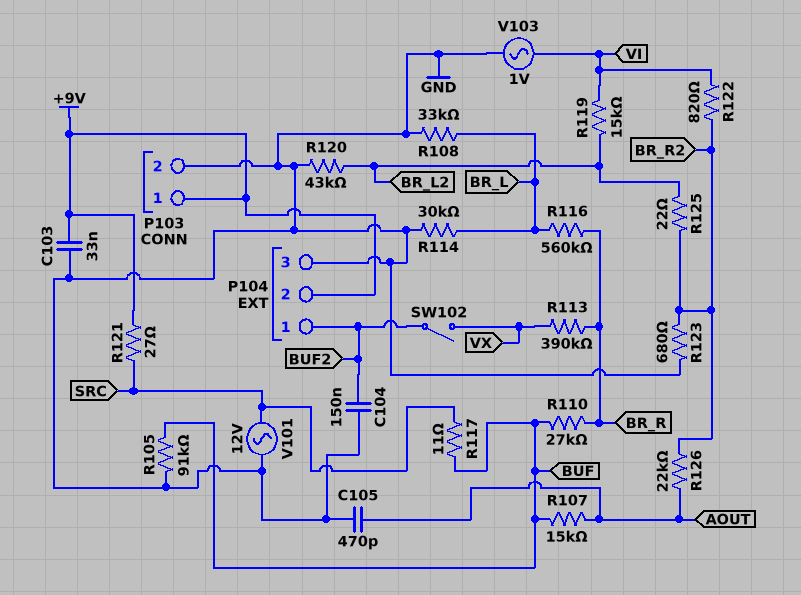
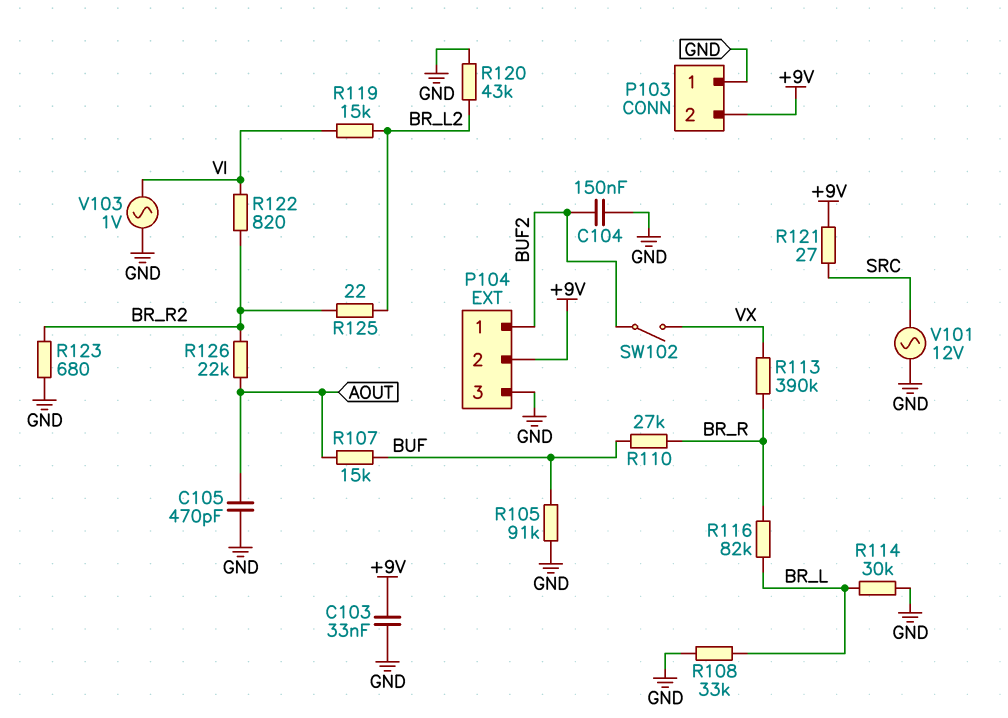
P103 pin 1: +9V -> GND
P103 pin 2: GND -> +9V
R116: 560k (BR_L, BR_R) -> 82k (BR_L, BR_R)
R117: 11 (BUF, SRC) -> none

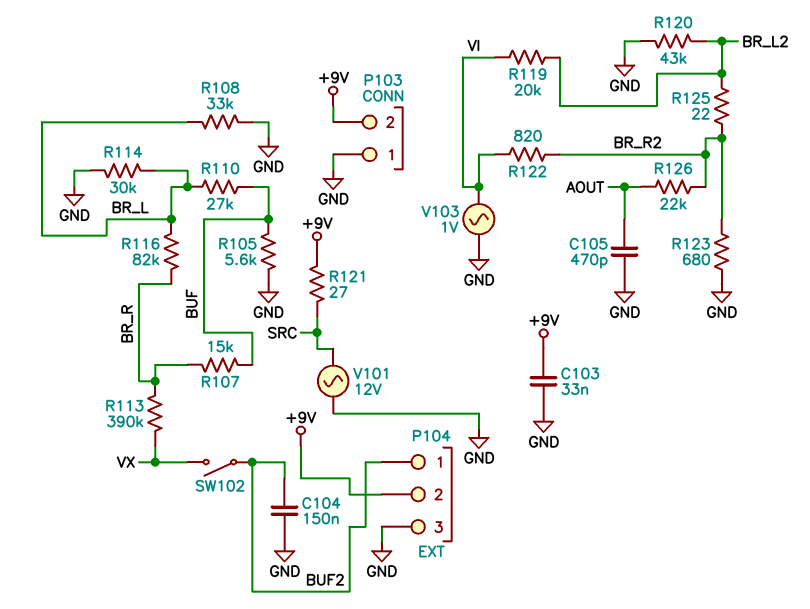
R105: 91k (BUF, GND) -> 5.6k (BUF, GND)
R107: 15k (AOUT, BUF) -> 15k (BR_R, BUF)
R110: 27k (BR_R, BUF) -> 27k (BR_L, BUF)
R119: 15k (BR_L2, VI) -> 20k (BR_L2, VI)

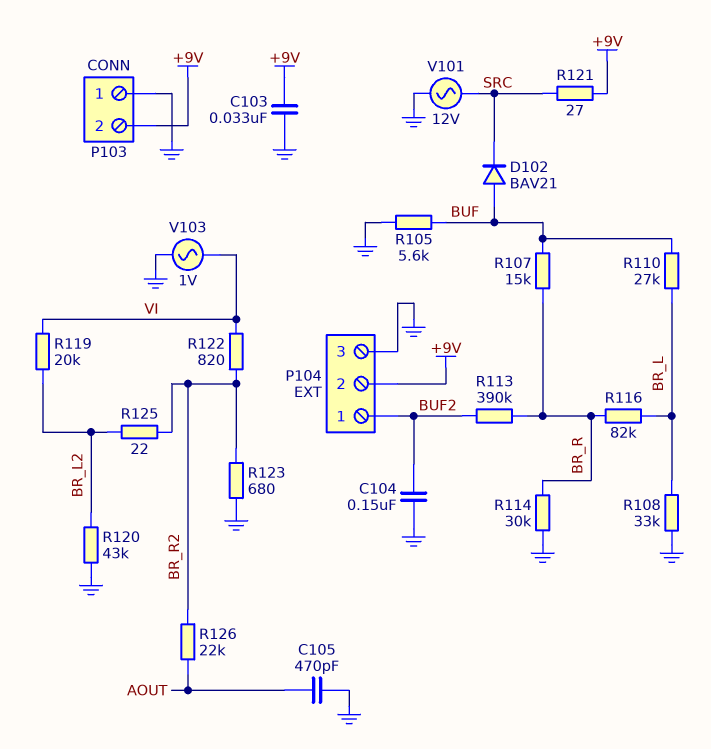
D102: none -> diode BAV21 (A BUF, K SRC)
R113: 390k (BR_R, VX) -> 390k (BR_R, BUF2)
R114: 30k (BR_L, GND) -> 30k (BR_R, GND)
SW102: switch (BUF2, VX) -> none

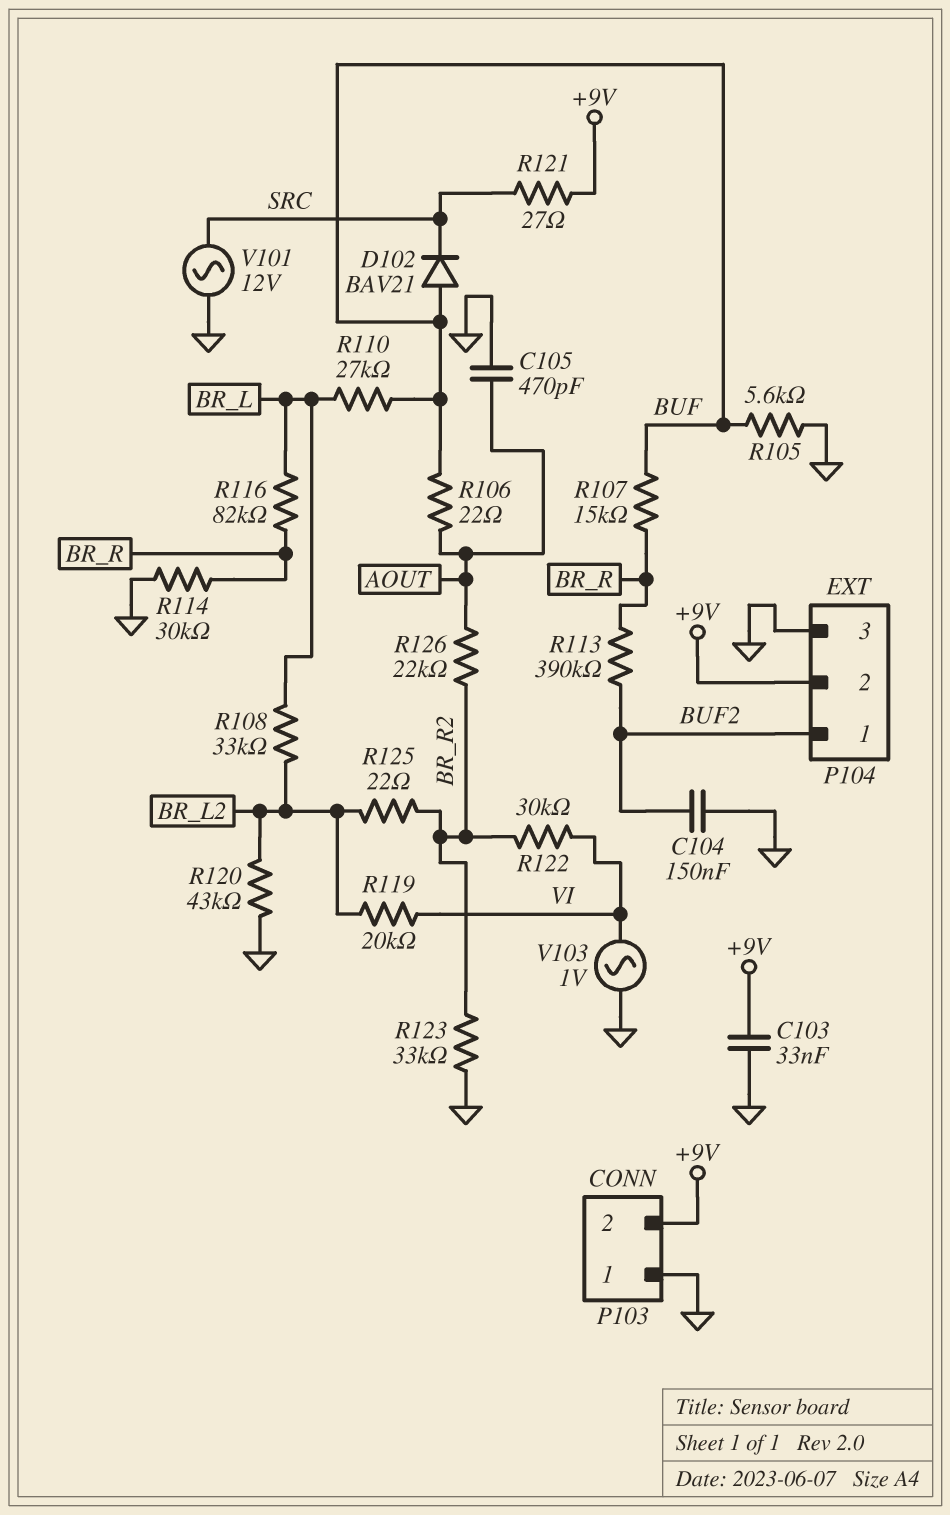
R106: none -> 22 (AOUT, BUF)
R108: 33k (BR_L, GND) -> 33k (BR_L, BR_L2)
R122: 820 (BR_R2, VI) -> 30k (BR_R2, VI)
R123: 680 (BR_R2, GND) -> 33k (BR_R2, GND)

